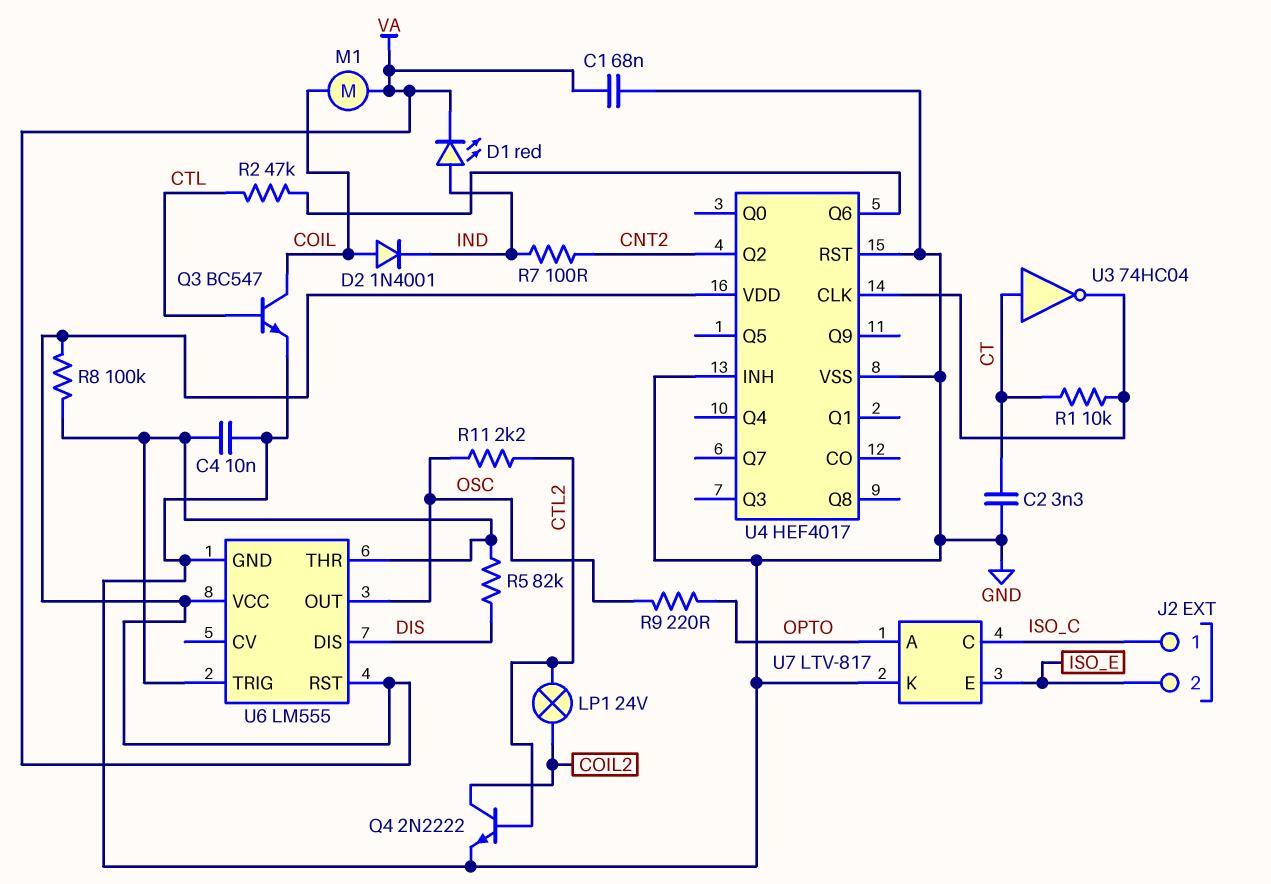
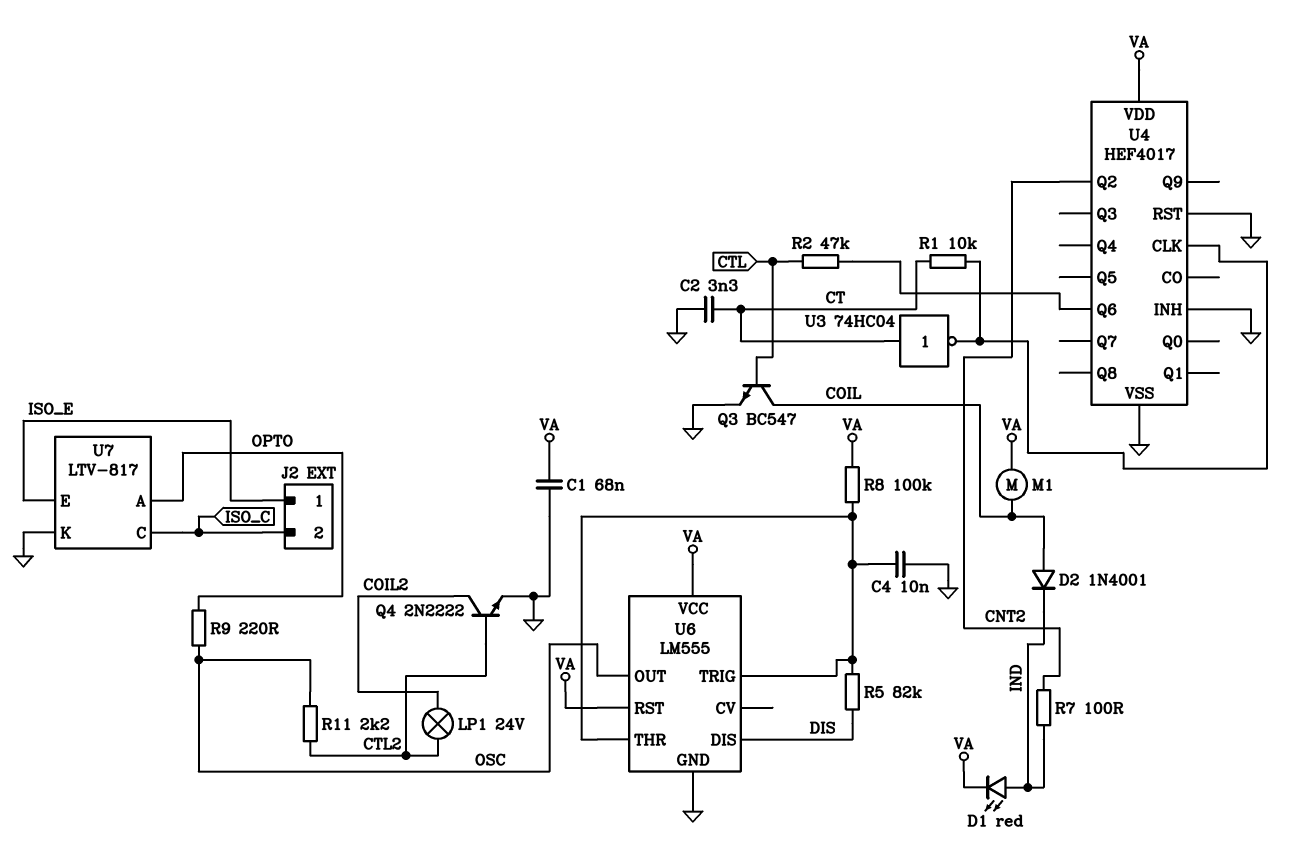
J2 pin 1: ISO_C -> ISO_E
J2 pin 2: ISO_E -> ISO_C

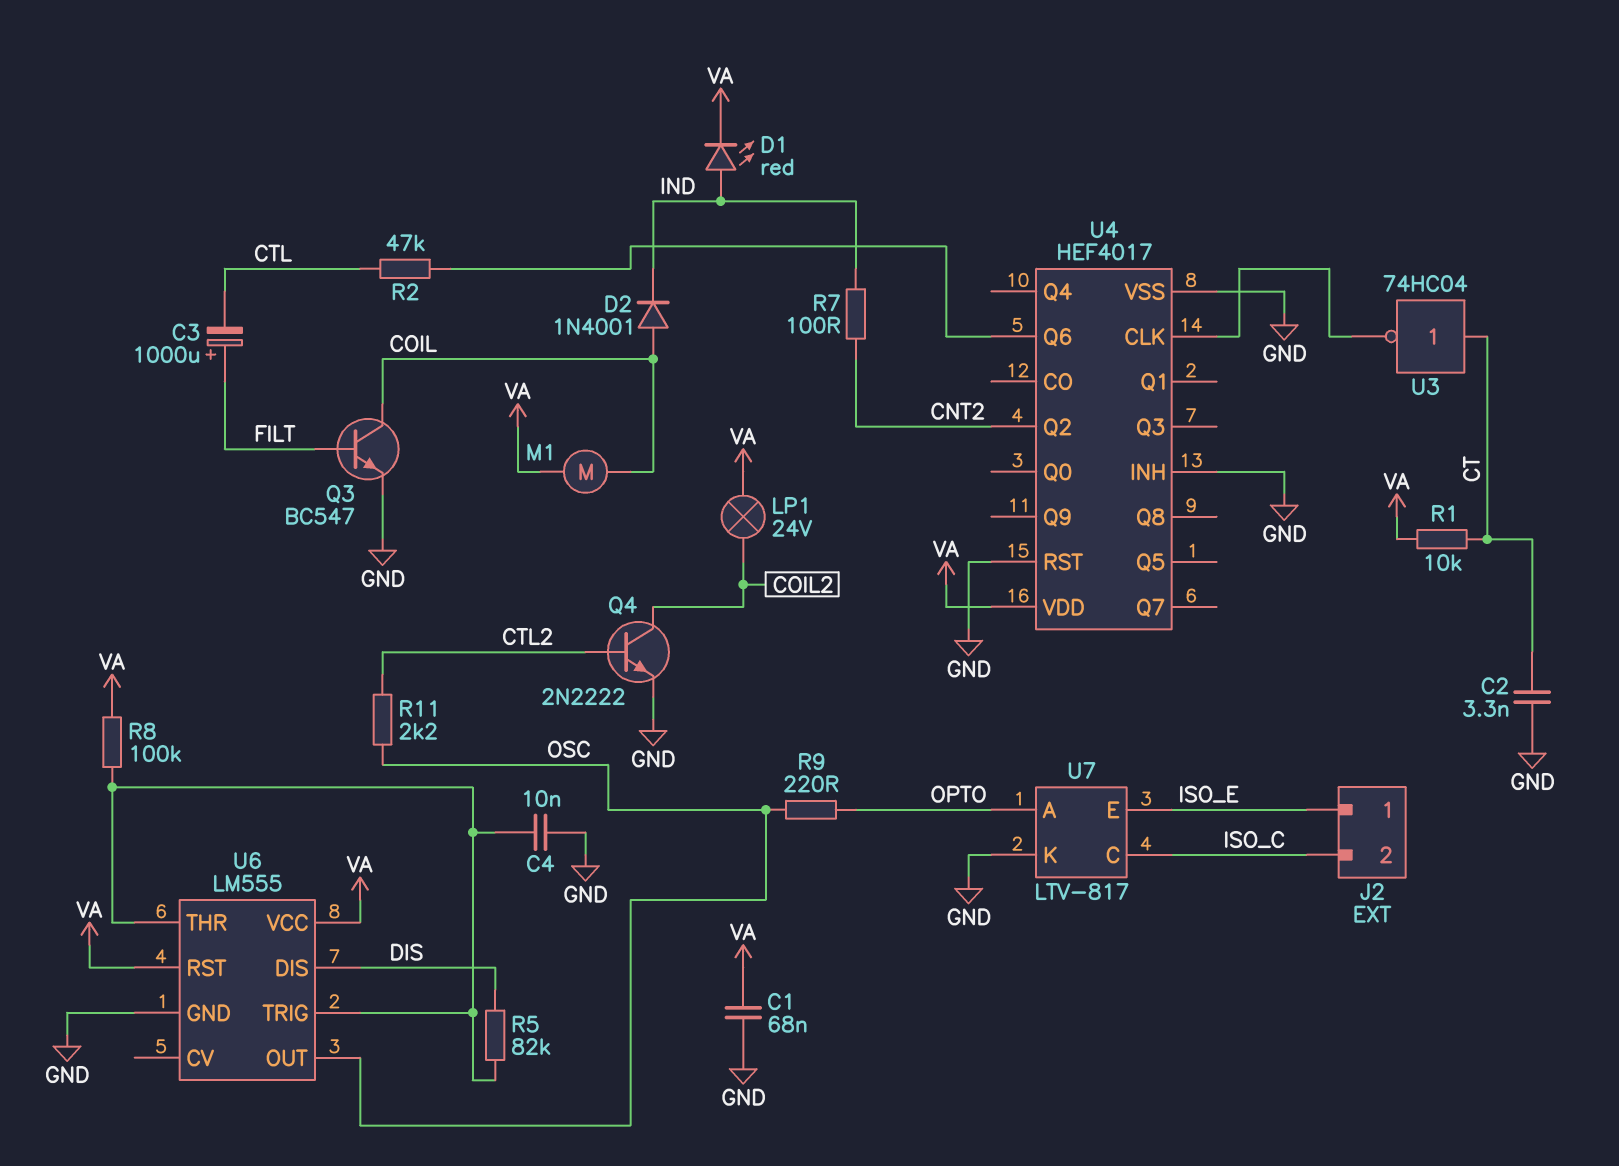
C3: none -> 1000uF (plus FILT, minus CTL)
LP1: lamp 24V (COIL2, CTL2) -> lamp 24V (COIL2, VA)
Q3: NPN BC547 (B CTL, C COIL, E GND) -> NPN BC547 (B FILT, C COIL, E GND)
R1: 10k (CT, U4/CLK) -> 10k (CT, VA)

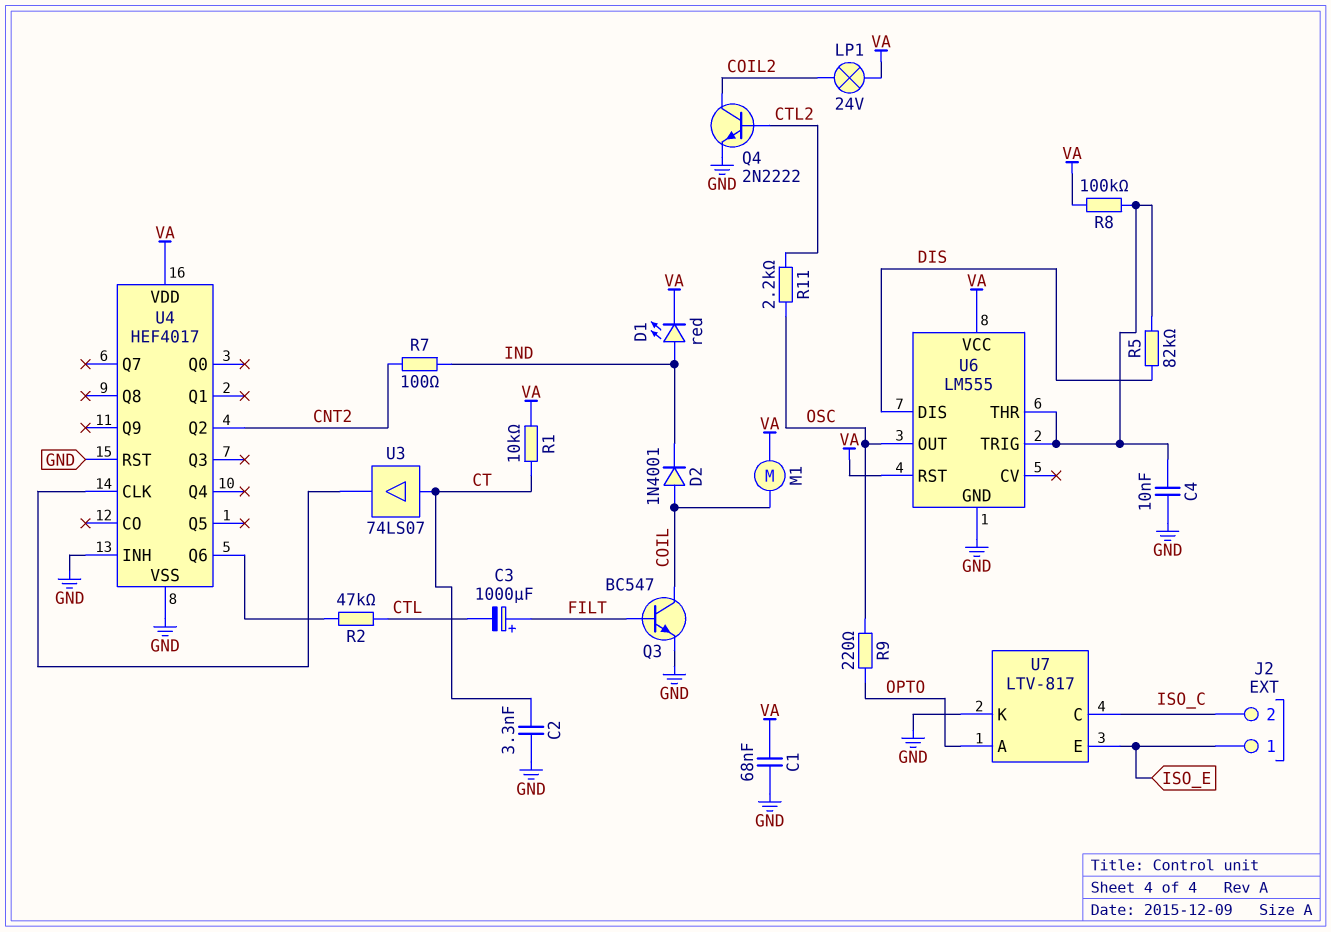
U3: NOT 74HC04 (in CT, out U4/CLK) -> buffer 74LS07 (in CT, out U4/CLK)

